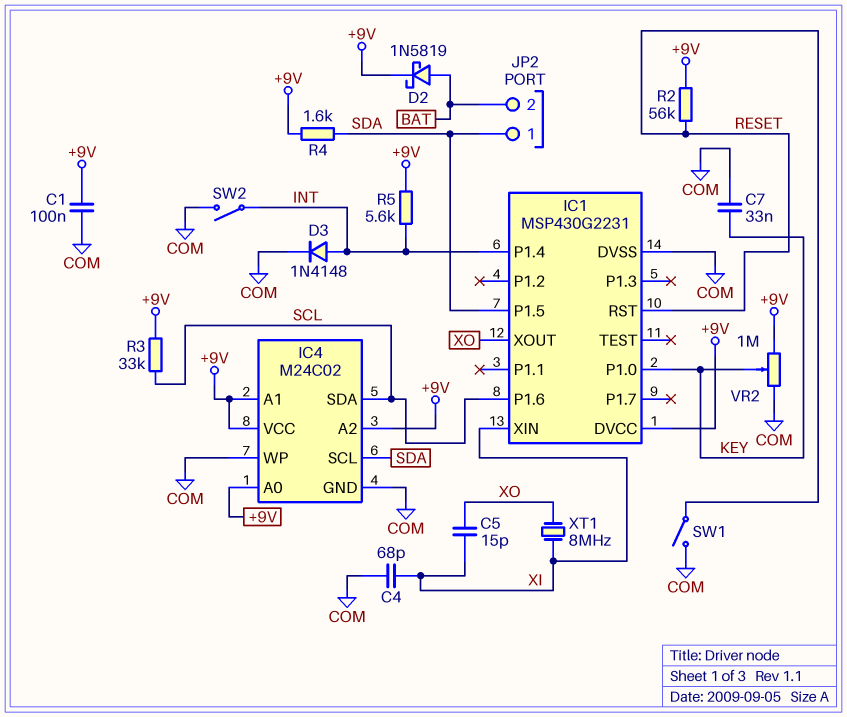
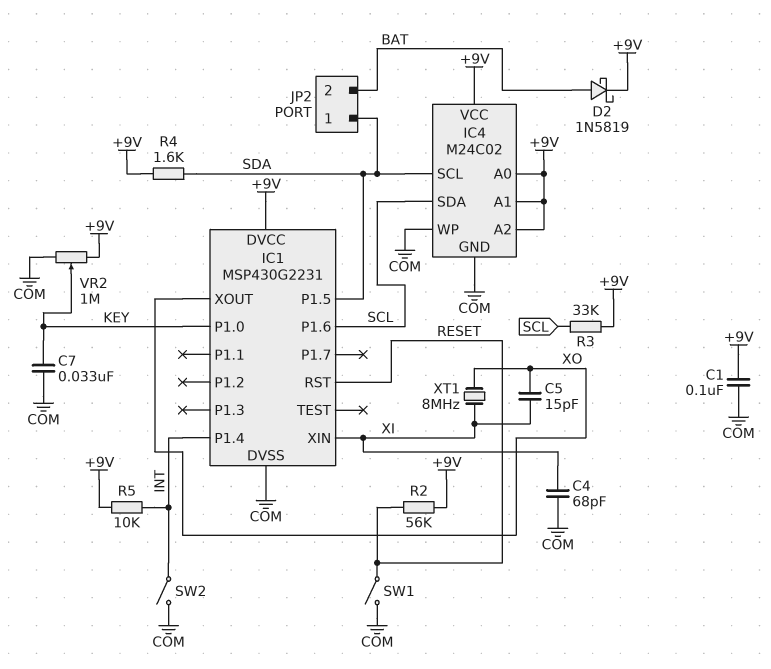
D3: diode 1N4148 (A INT, K COM) -> none
R5: 5.6k (+9V, INT) -> 10k (+9V, INT)

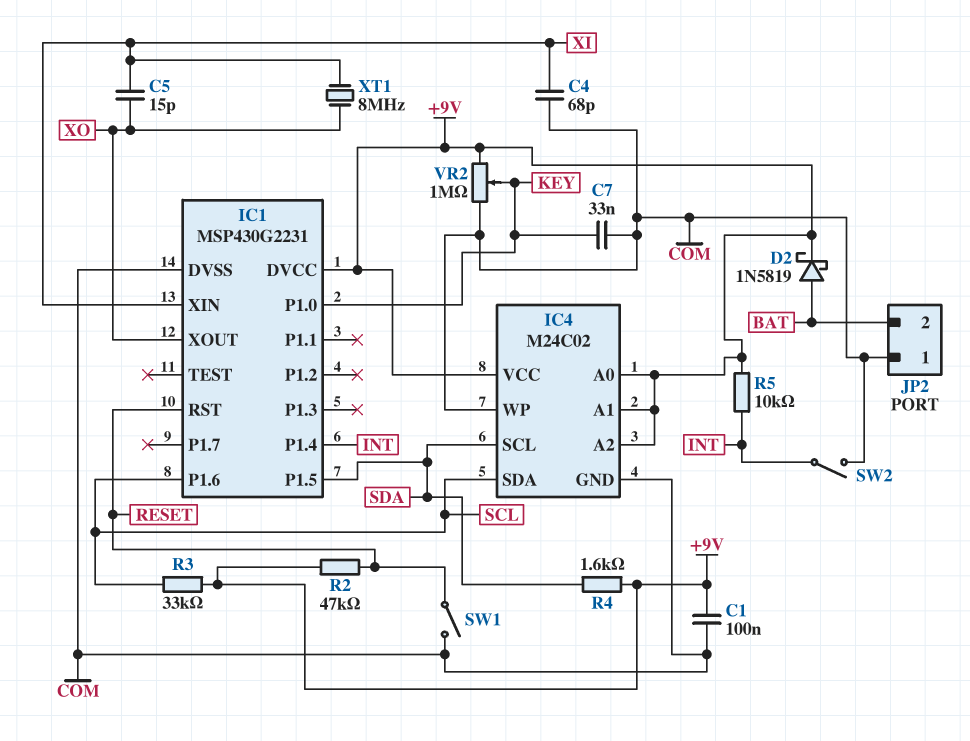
JP2 pin 1: SDA -> COM
R2: 56k (+9V, RESET) -> 47k (+9V, RESET)

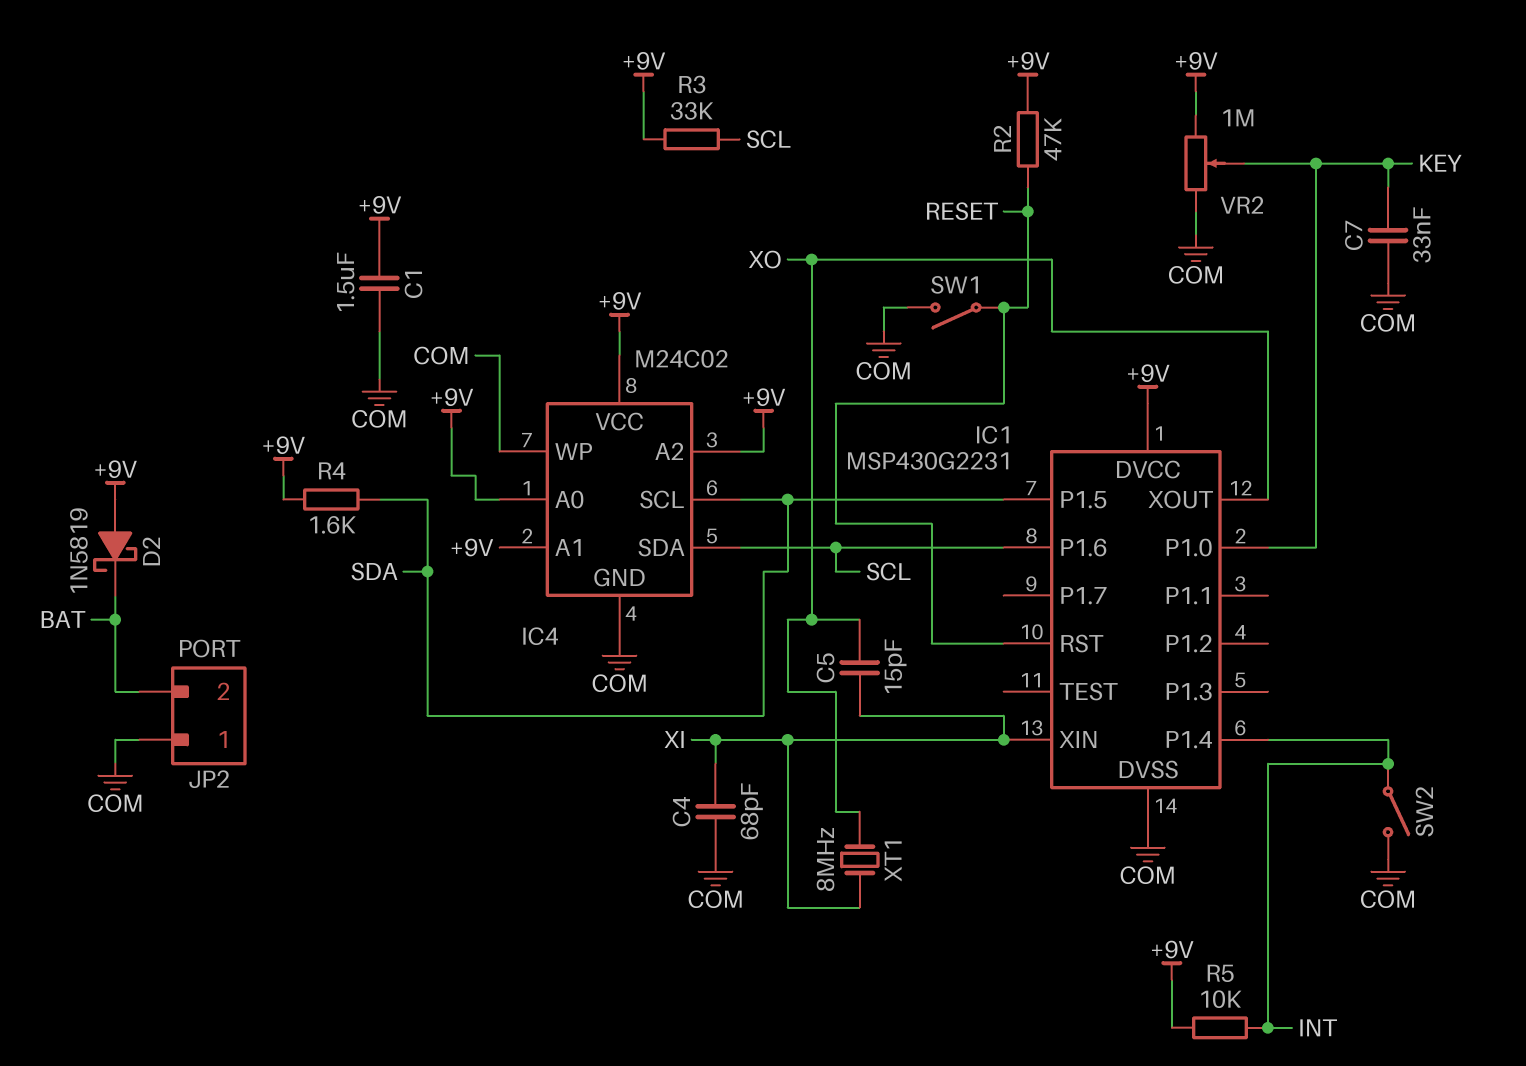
C1: 100nF (+9V, COM) -> 1.5uF (+9V, COM)
D2: schottky 1N5819 (A BAT, K +9V) -> schottky 1N5819 (A +9V, K BAT)

